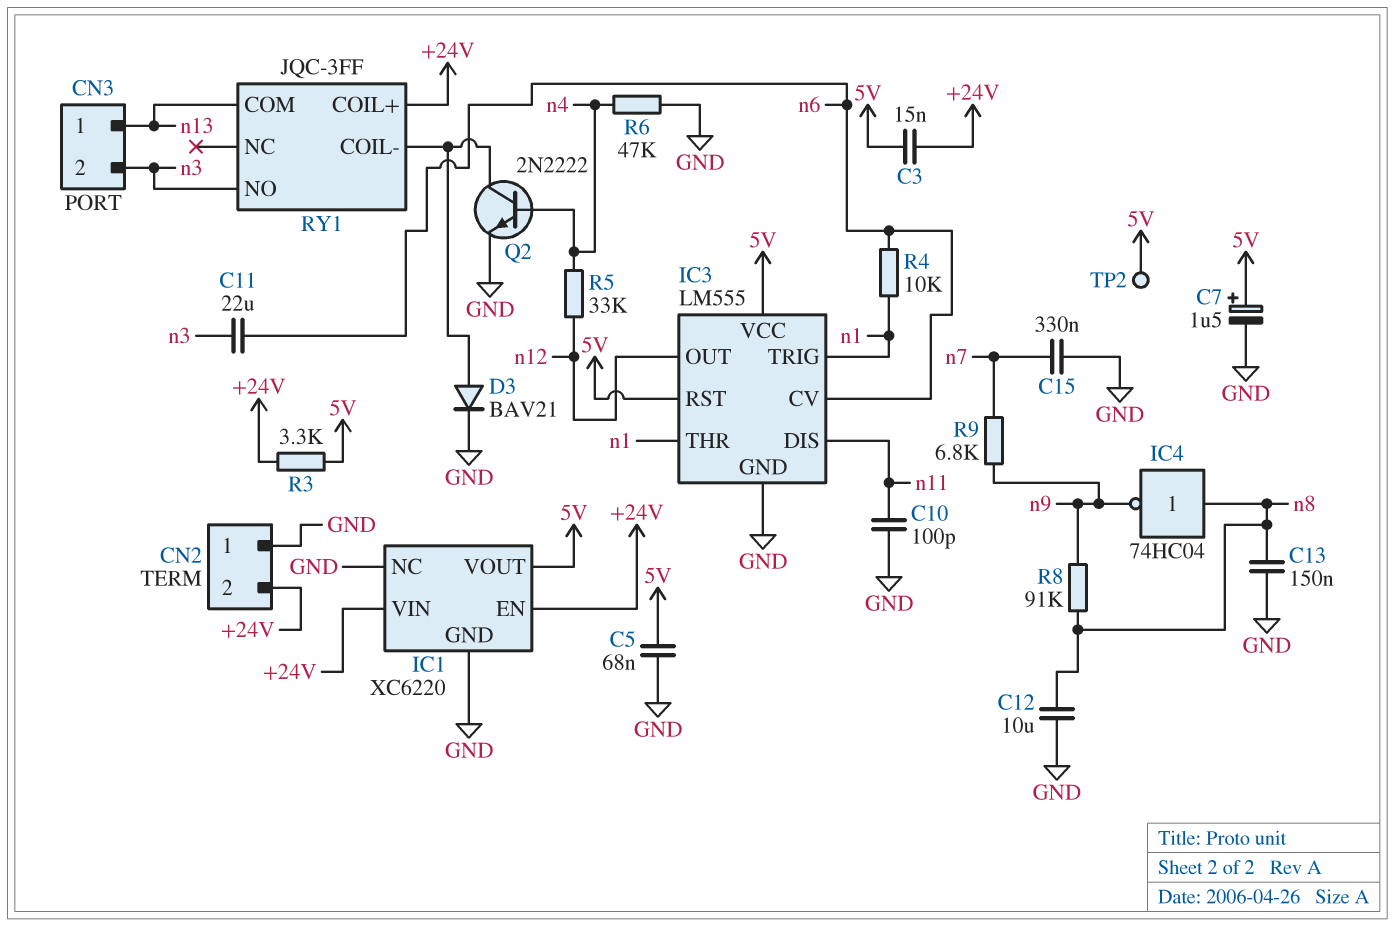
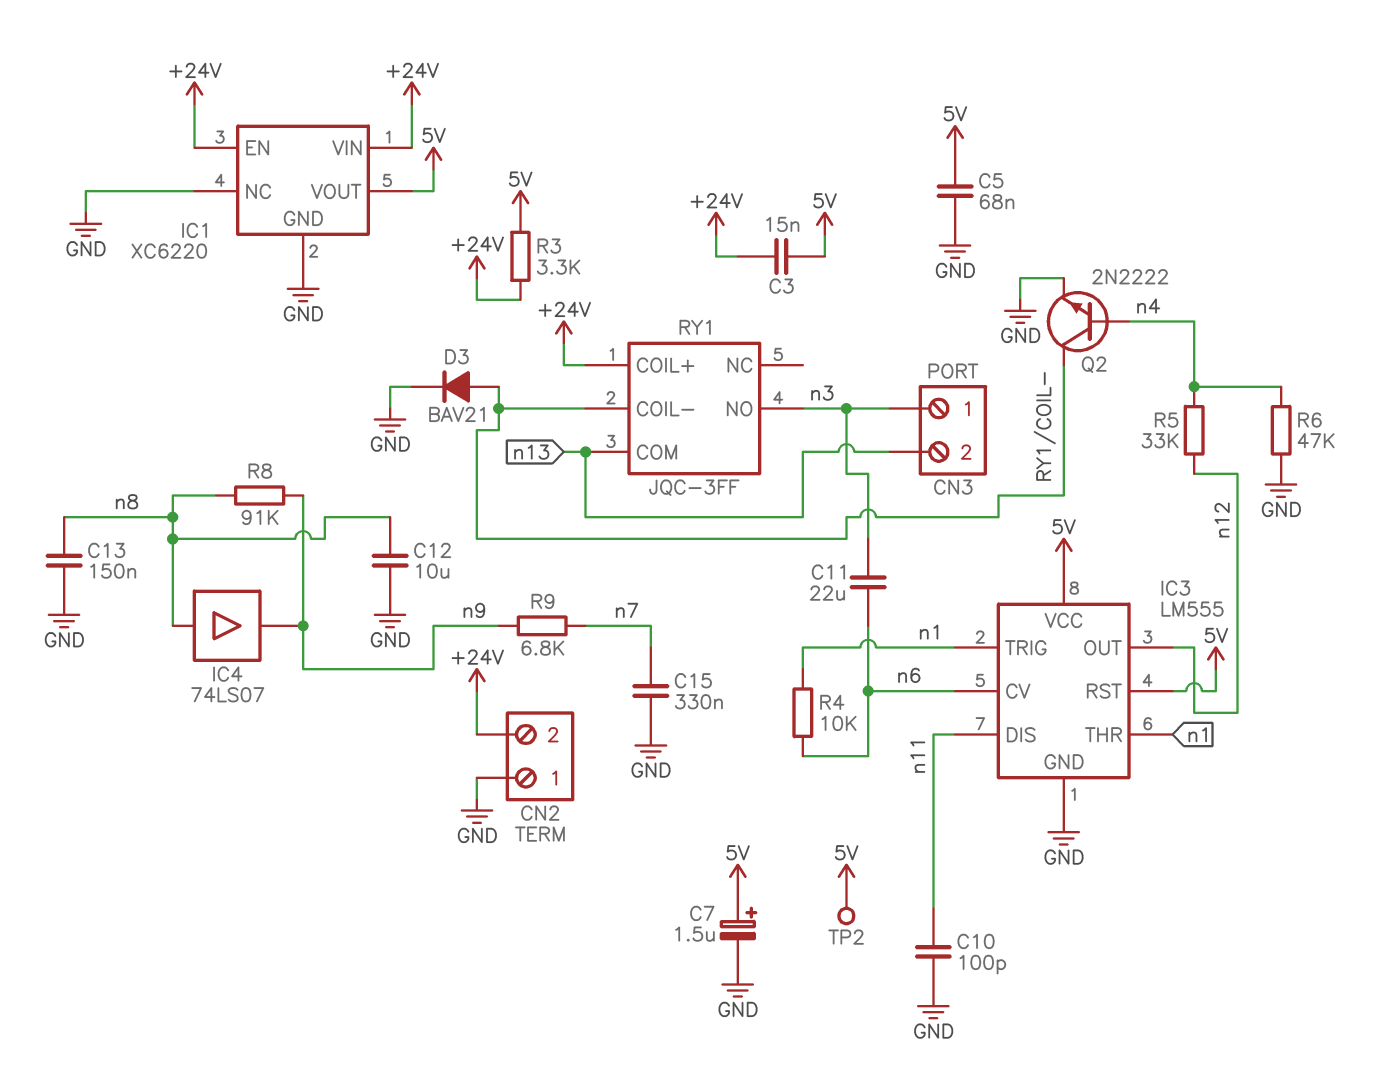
CN3 pin 1: n13 -> n3
CN3 pin 2: n3 -> n13
IC4: NOT 74HC04 (in n8, out n9) -> buffer 74LS07 (in n8, out n9)

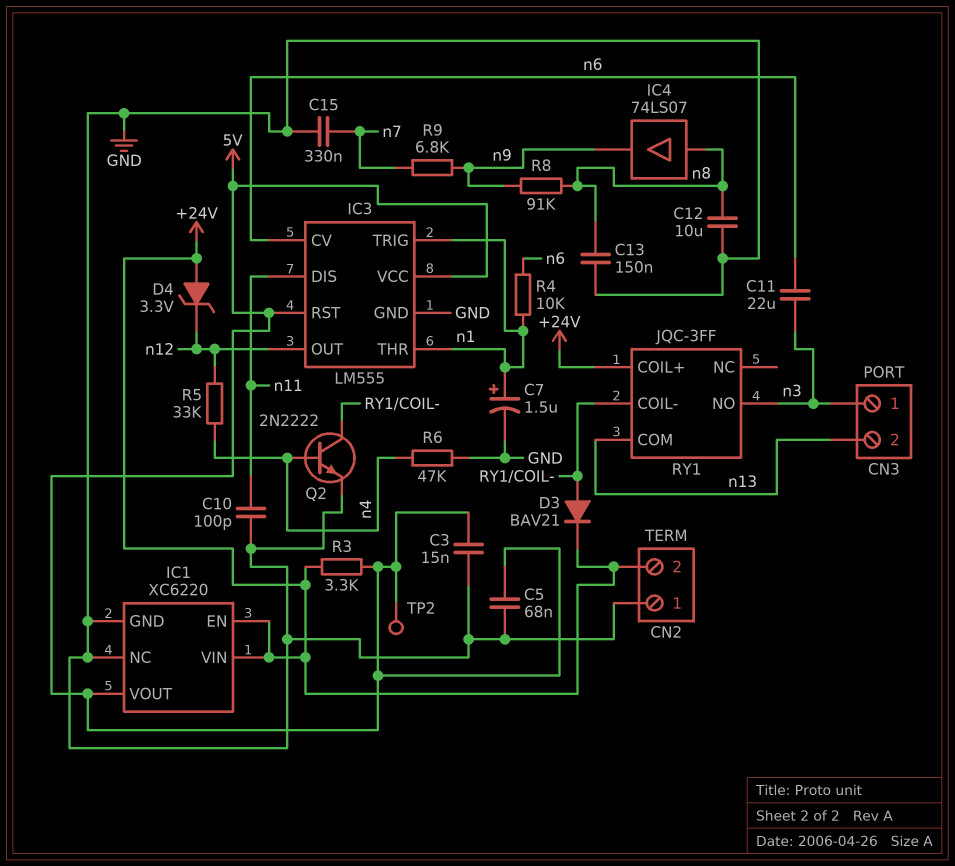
C3: 15nF (+24V, 5V) -> 15nF (5V, GND)
C7: 1.5uF (plus 5V, minus GND) -> 1.5uF (plus n1, minus GND)
D3: diode BAV21 (A RY1/COIL-, K GND) -> diode BAV21 (A RY1/COIL-, K +24V)
D4: none -> zener 3.3V (A +24V, K n12)

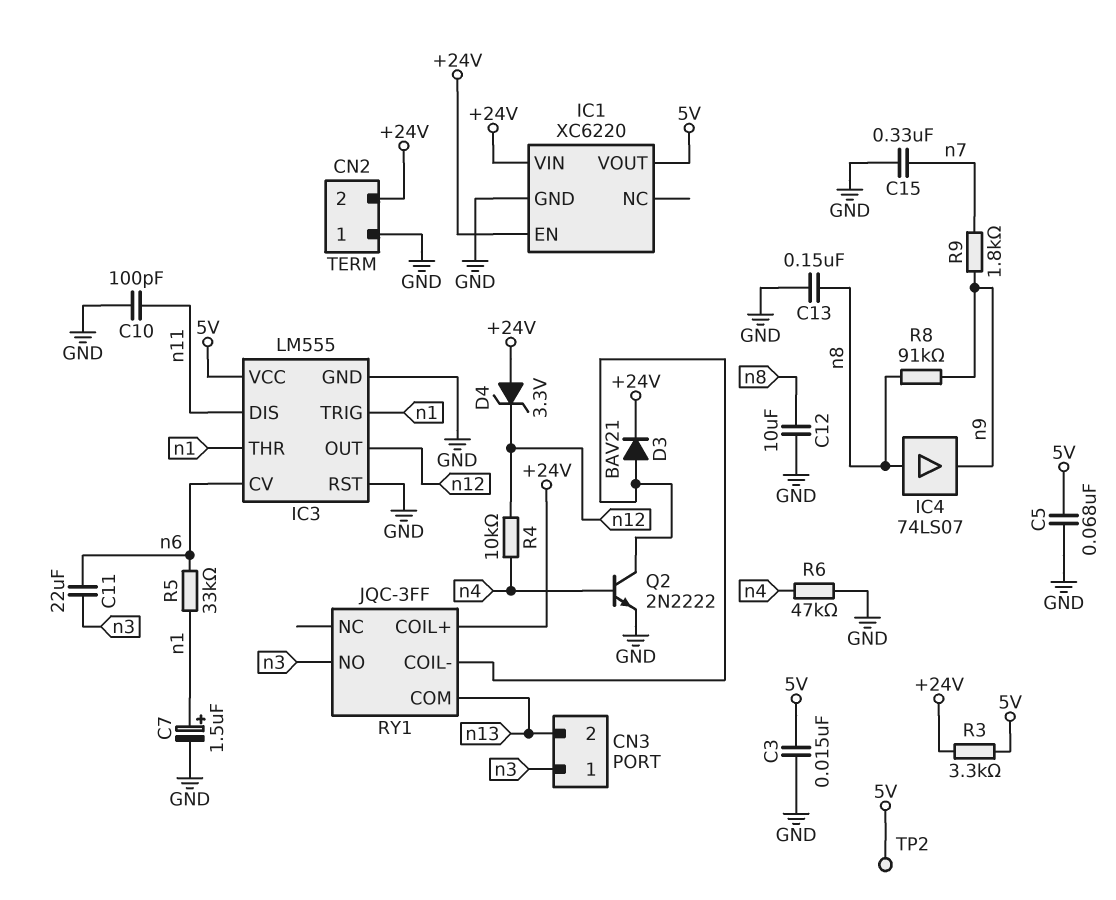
IC1 pin NC: GND -> none
IC3 pin RST: 5V -> GND
R4: 10k (n1, n6) -> 10k (n4, n12)
R5: 33k (n4, n12) -> 33k (n1, n6)
R9: 6.8k (n7, n9) -> 1.8k (n7, n9)

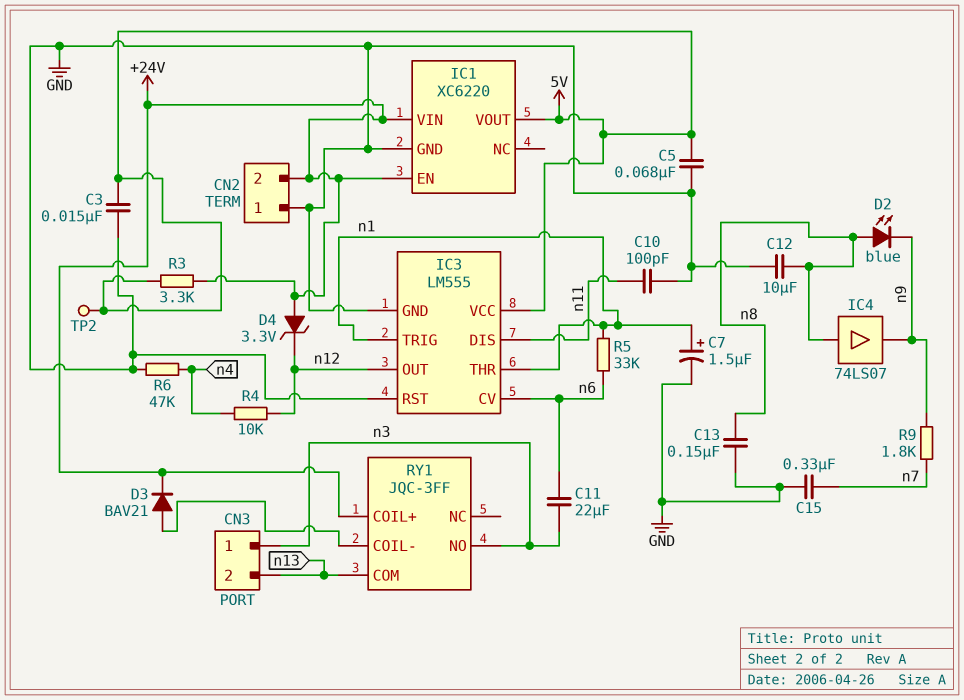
D2: none -> LED blue (A n8, K n9)
Q2: NPN 2N2222 (B n4, C RY1/COIL-, E GND) -> none
R8: 91k (n8, n9) -> none

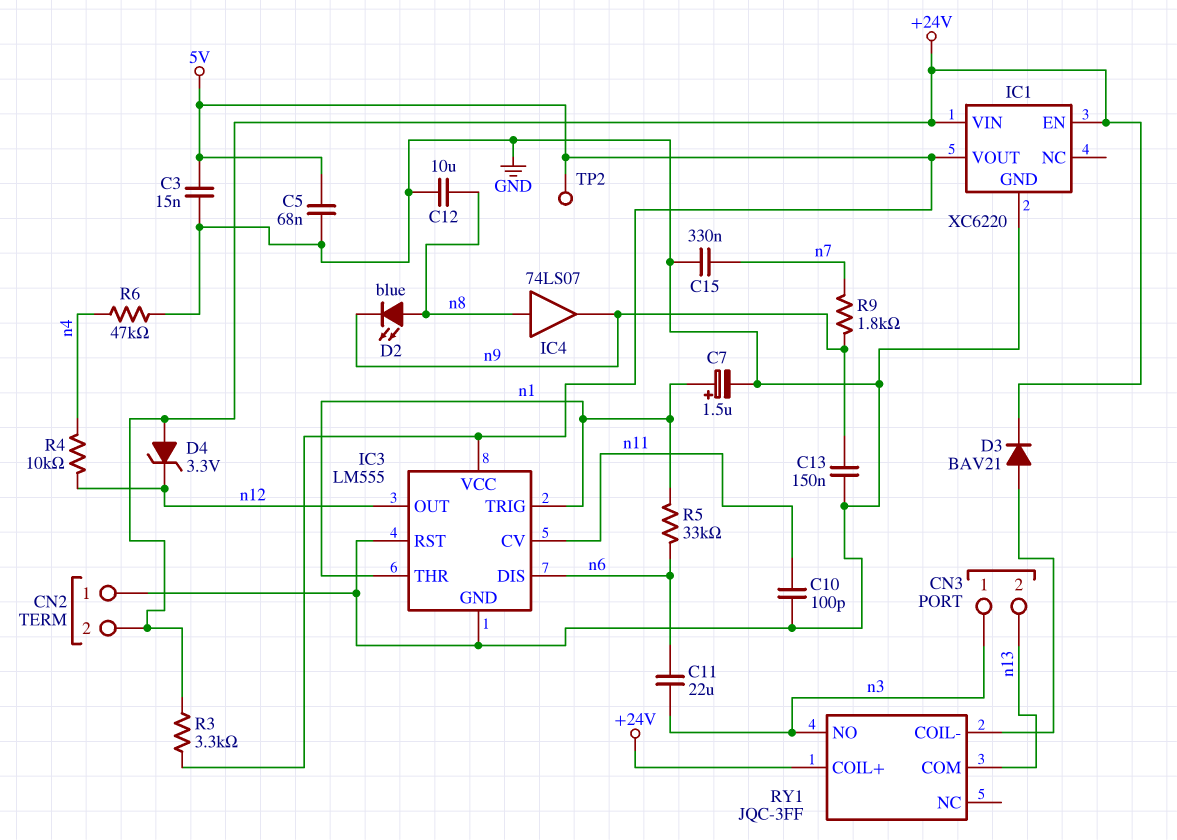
C13: 150nF (GND, n8) -> 150nF (GND, n9)
IC3 pin CV: n6 -> n11
IC3 pin DIS: n11 -> n6

